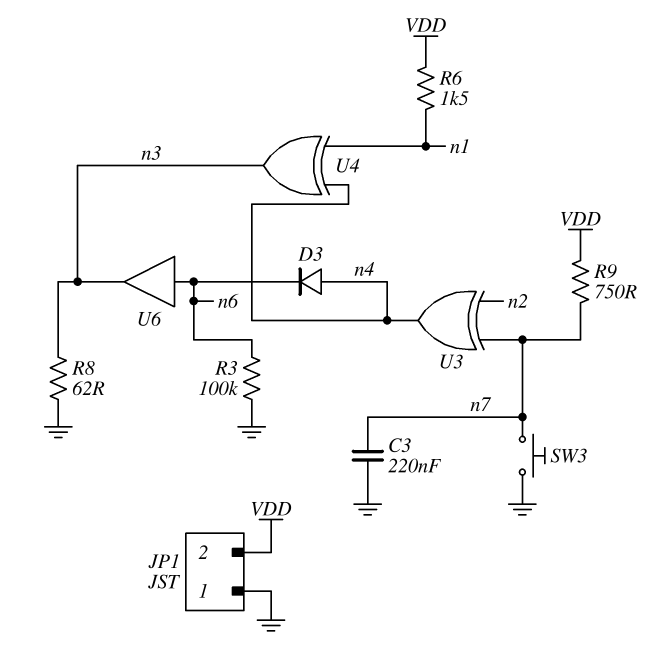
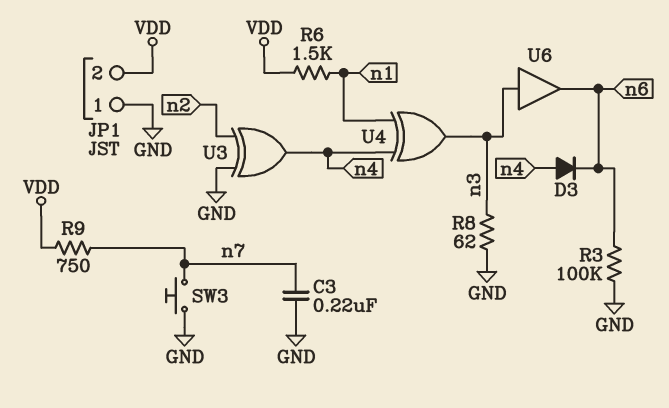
U3: XOR (in n2, in n7, out n4) -> XOR (in GND, in n2, out n4)
U6: buffer (in n6, out n3) -> buffer (in n3, out n6)

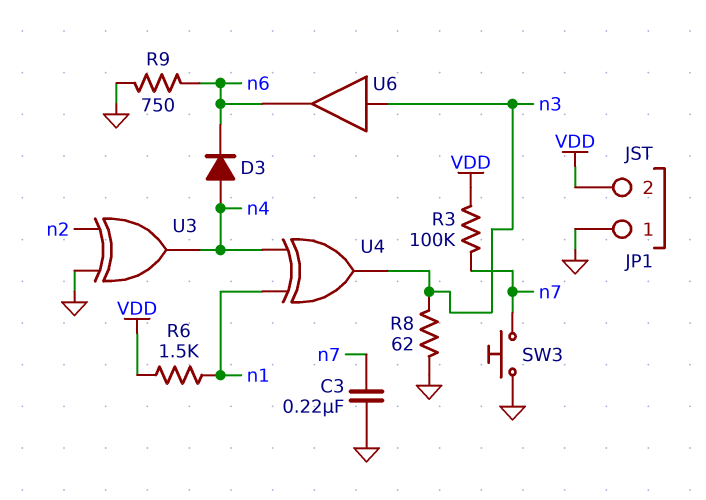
R3: 100k (GND, n6) -> 100k (VDD, n7)
R9: 750 (VDD, n7) -> 750 (GND, n6)

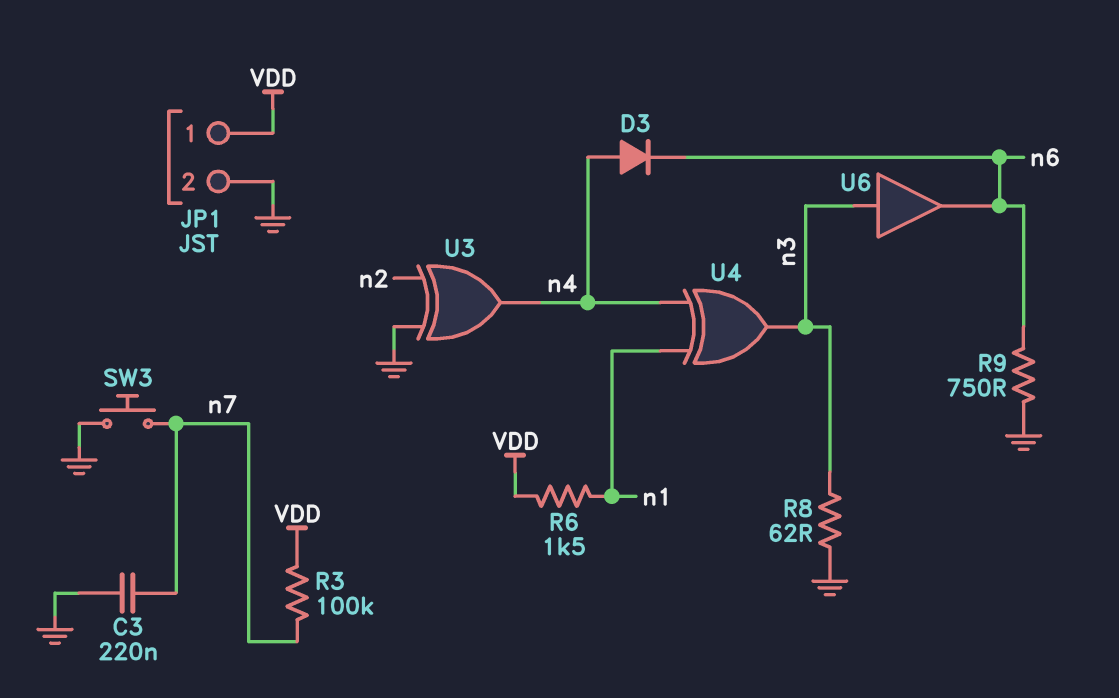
JP1 pin 1: GND -> VDD
JP1 pin 2: VDD -> GND

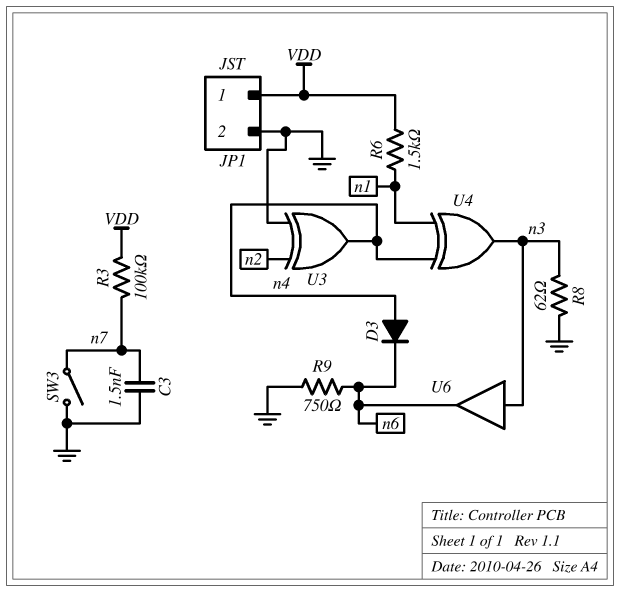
C3: 220nF (GND, n7) -> 1.5nF (GND, n7)
SW3: button (GND, n7) -> switch (GND, n7)

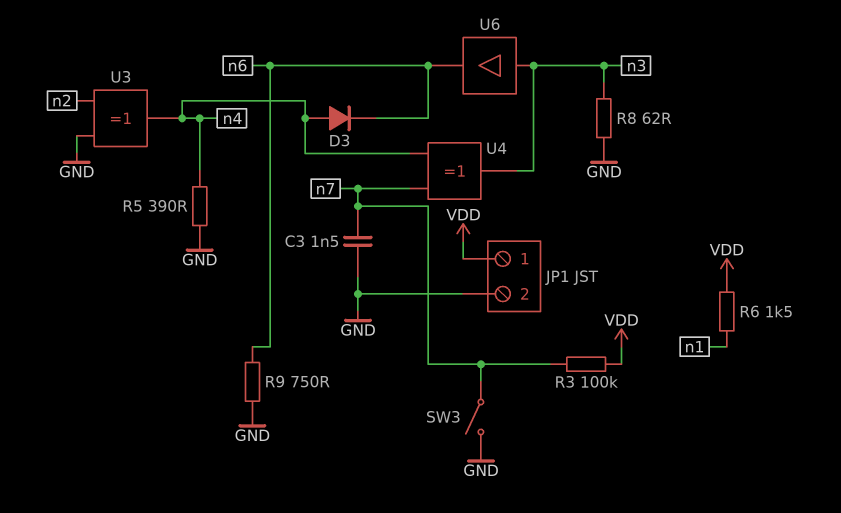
R5: none -> 390 (GND, n4)
U4: XOR (in n1, in n4, out n3) -> XOR (in n4, in n7, out n3)

